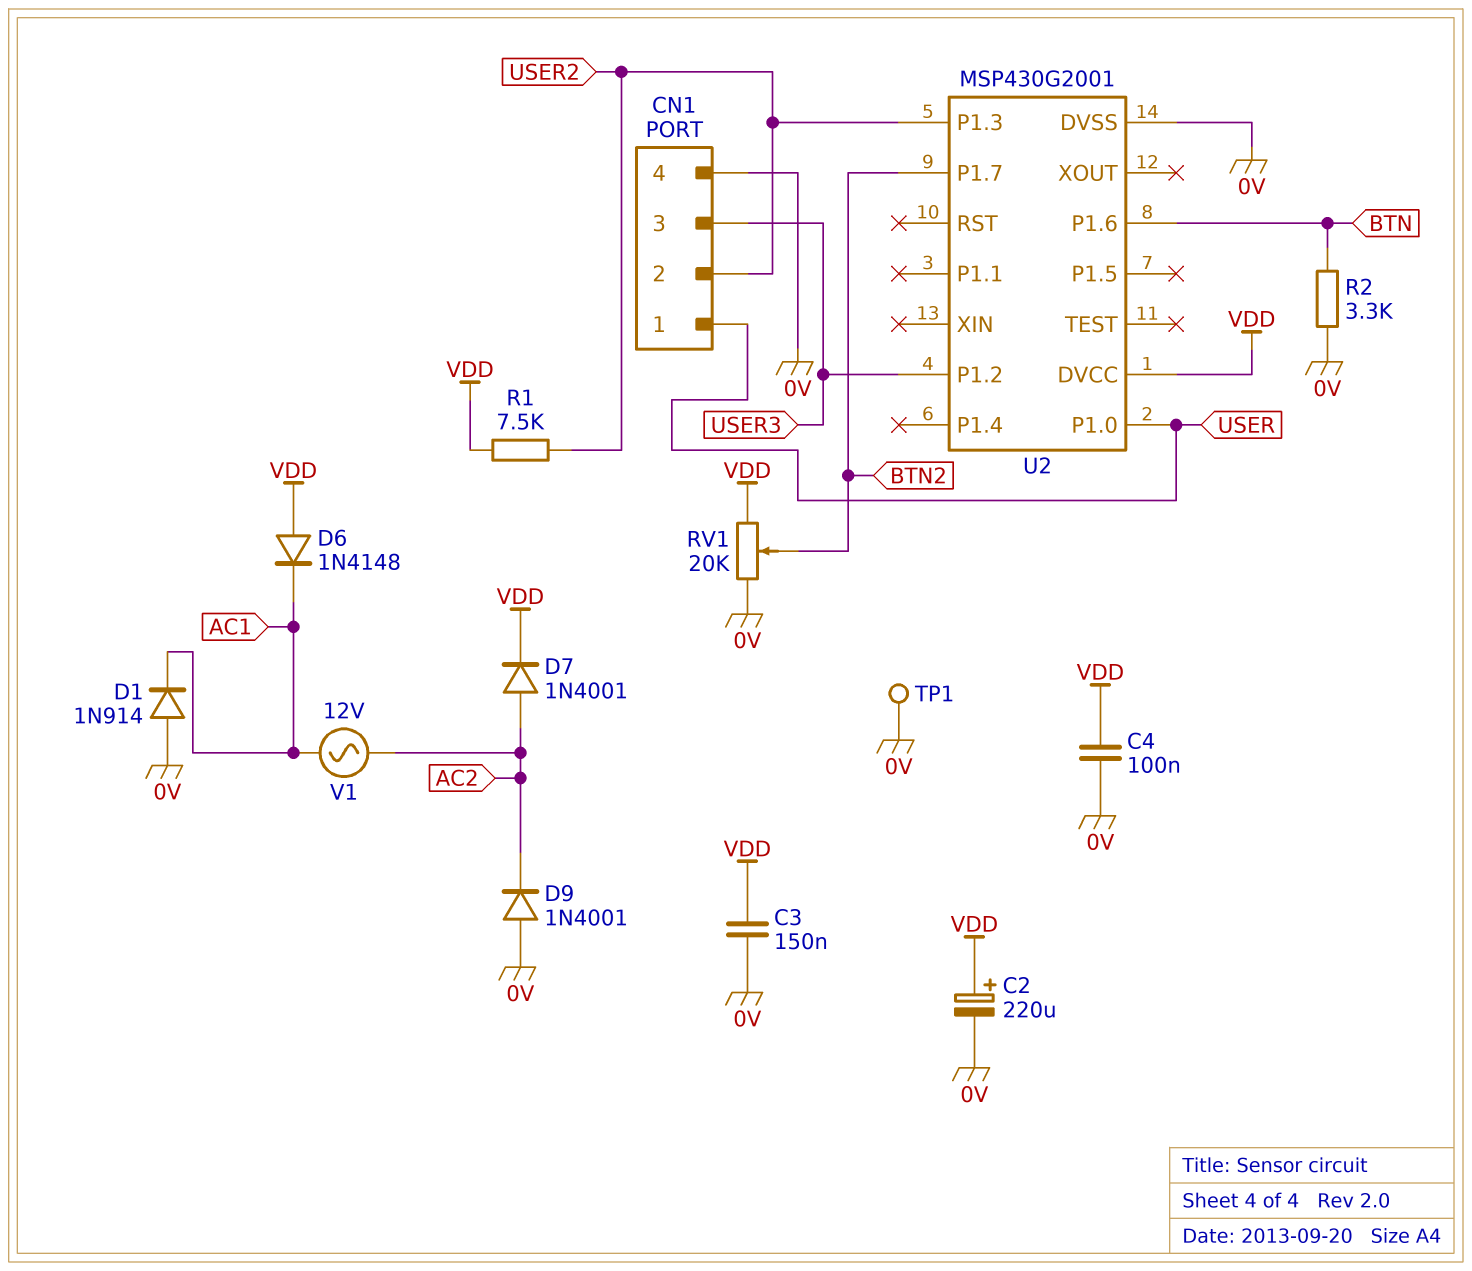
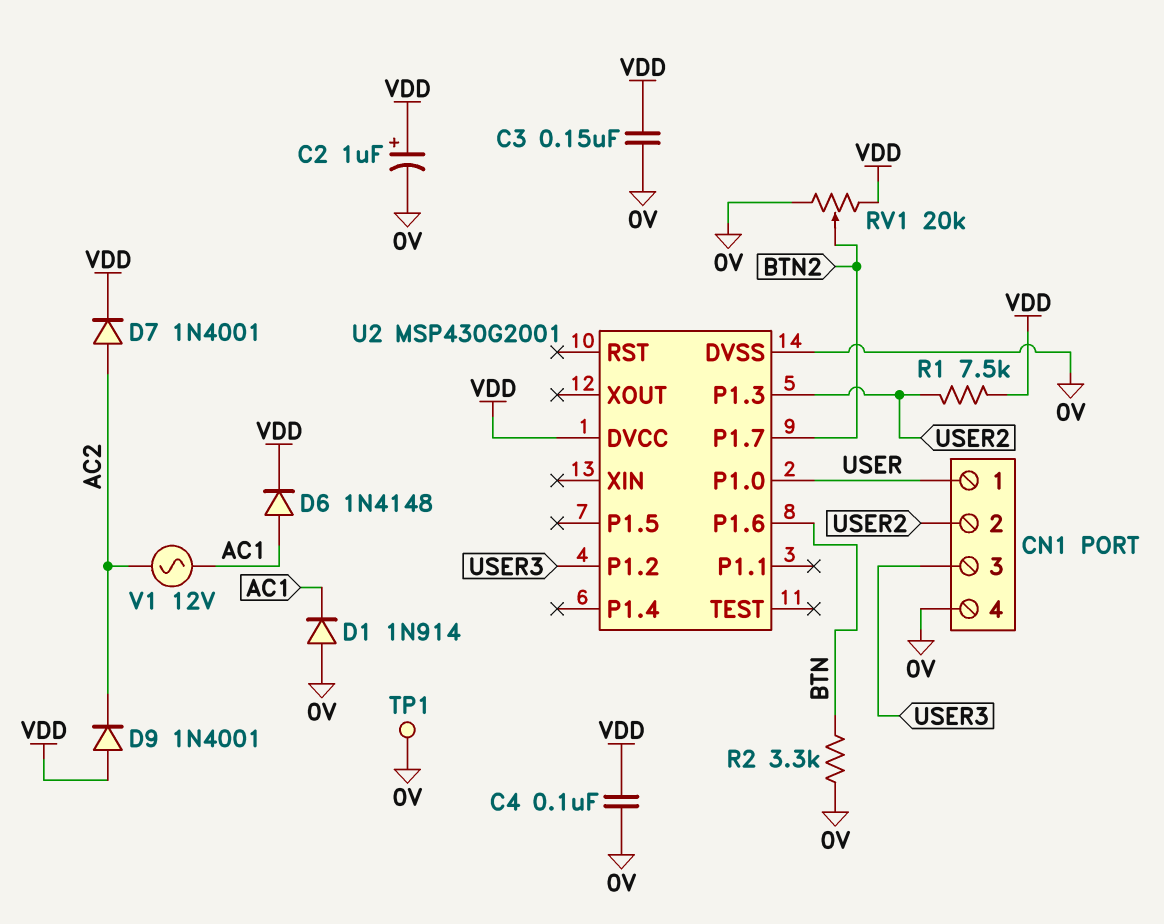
C2: 220uF (plus VDD, minus 0V) -> 1uF (plus VDD, minus 0V)
D6: diode 1N4148 (A VDD, K AC1) -> diode 1N4148 (A AC1, K VDD)
D9: diode 1N4001 (A 0V, K AC2) -> diode 1N4001 (A VDD, K AC2)

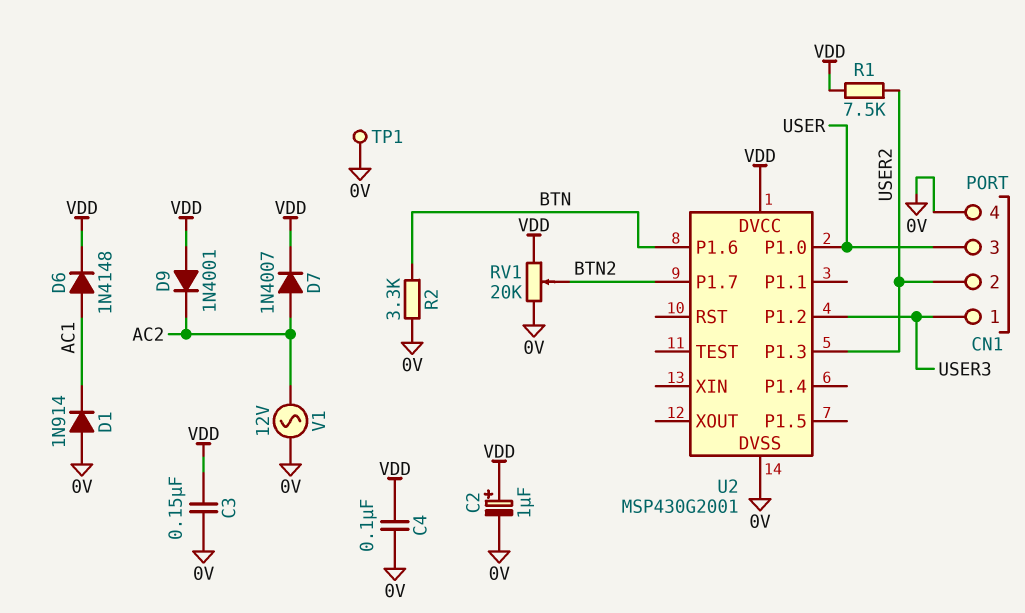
CN1 pin 1: USER -> USER3
CN1 pin 3: USER3 -> USER
D7: diode 1N4001 (A AC2, K VDD) -> diode 1N4007 (A AC2, K VDD)
V1: AC 12V (AC1, AC2) -> AC 12V (0V, AC2)

